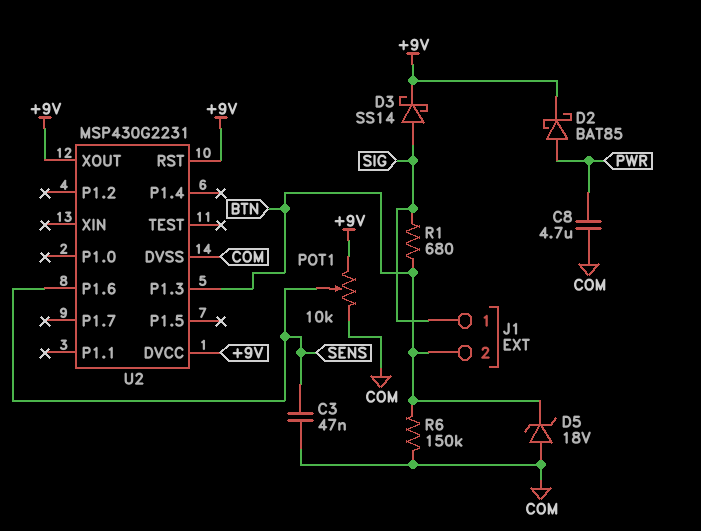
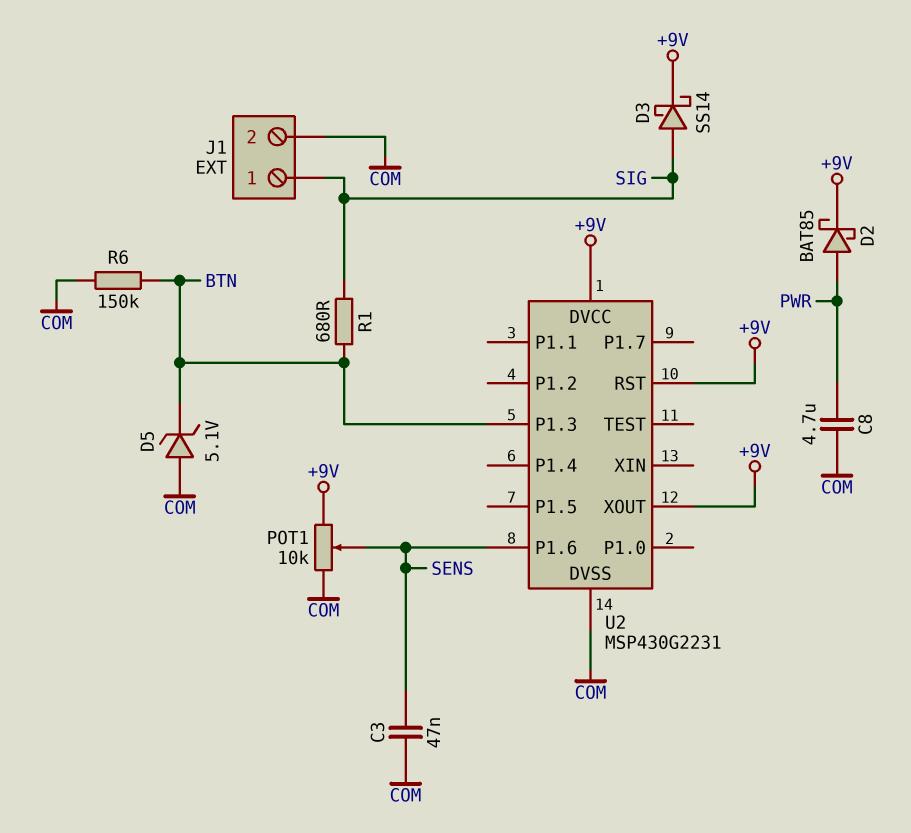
D5: zener 18V (A COM, K BTN) -> zener 5.1V (A COM, K BTN)
J1 pin 2: BTN -> COM

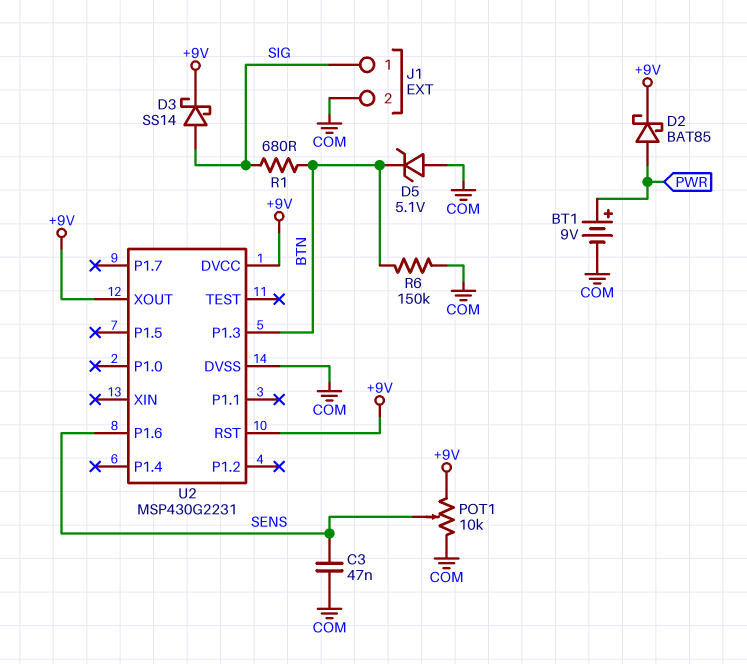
BT1: none -> 9V (plus PWR, minus COM)
C8: 4.7uF (COM, PWR) -> none

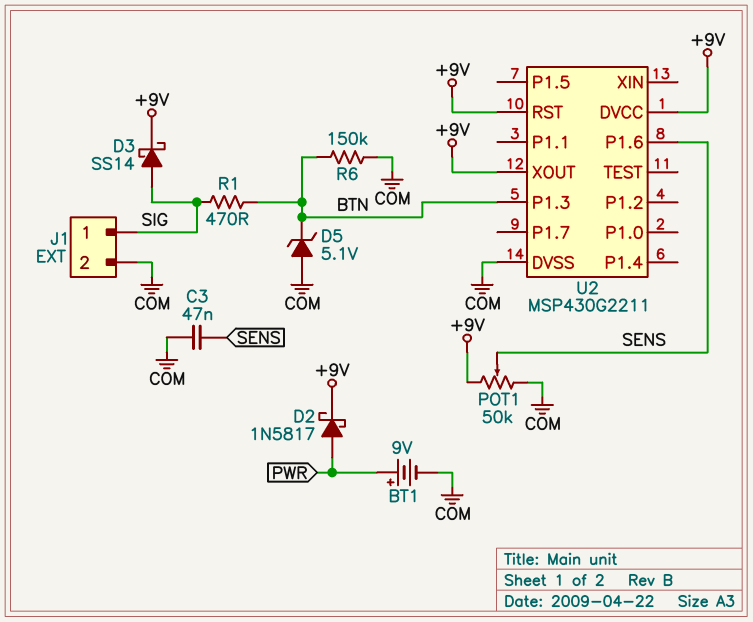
D2: schottky BAT85 (A PWR, K +9V) -> schottky 1N5817 (A PWR, K +9V)
POT1: 10k (+9V, COM, wiper SENS) -> 50k (+9V, COM, wiper SENS)
R1: 680 (BTN, SIG) -> 470 (BTN, SIG)
U2: MSP430G2231 -> MSP430G2211

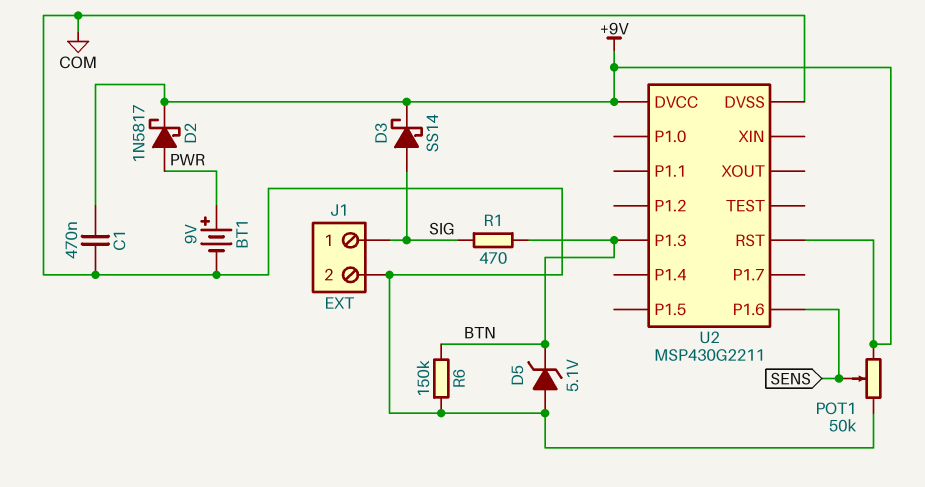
C1: none -> 470nF (+9V, COM)
C3: 47nF (COM, SENS) -> none
U2 pin XOUT: +9V -> none

